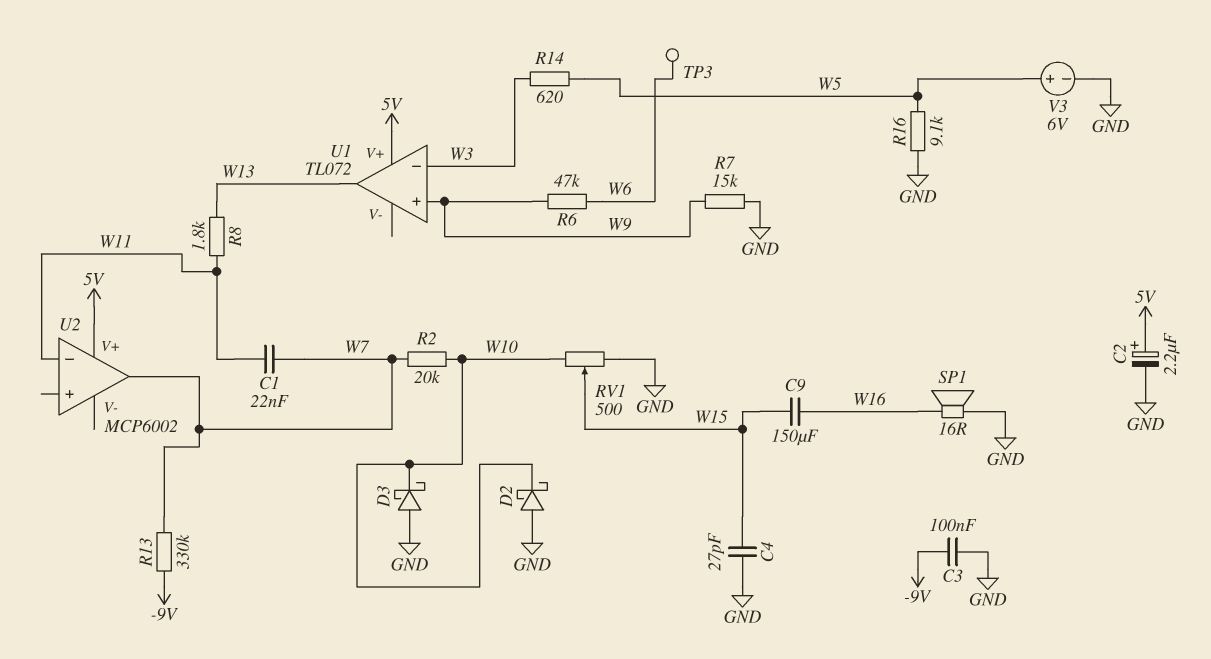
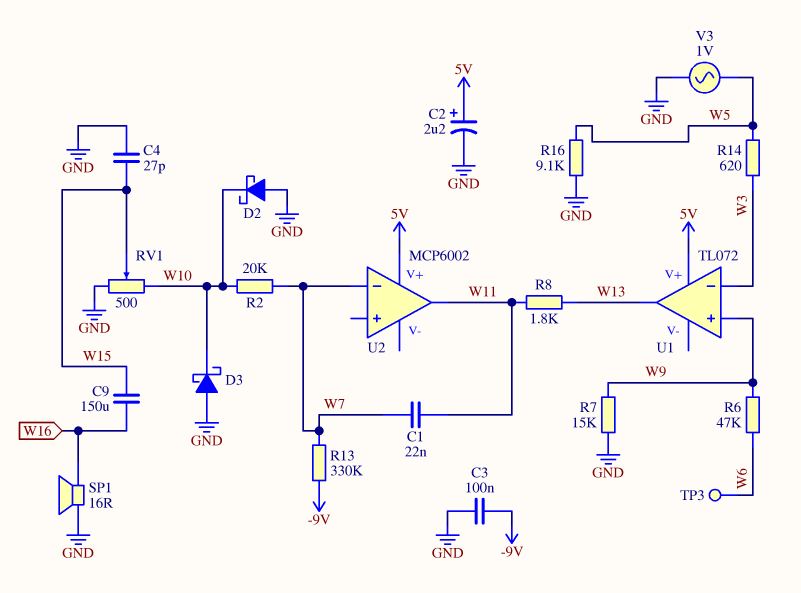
U2 pin in-: W11 -> W7
U2 pin out: W7 -> W11
V3: 6V (plus W5, minus GND) -> AC 1V (GND, W5)

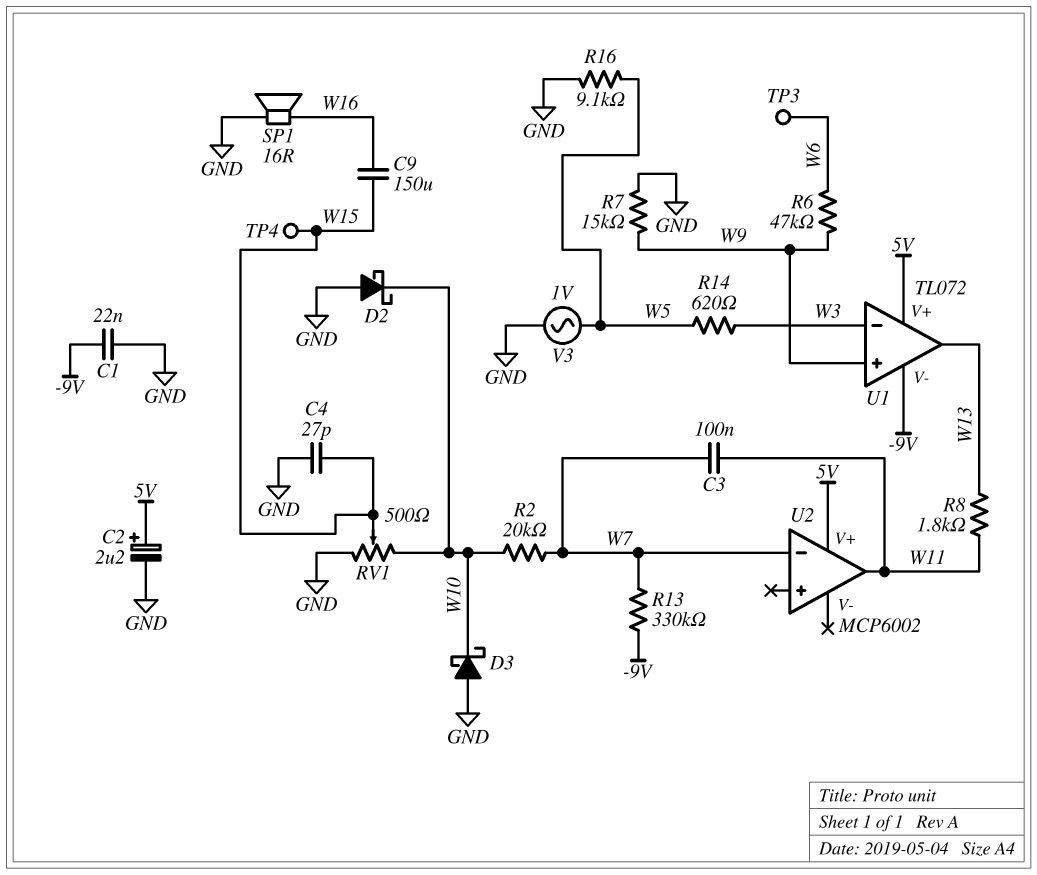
C1: 22nF (W7, W11) -> 22nF (-9V, GND)
C3: 100nF (-9V, GND) -> 100nF (W7, W11)
TP4: none -> test point (W15)
U1 pin V-: none -> -9V

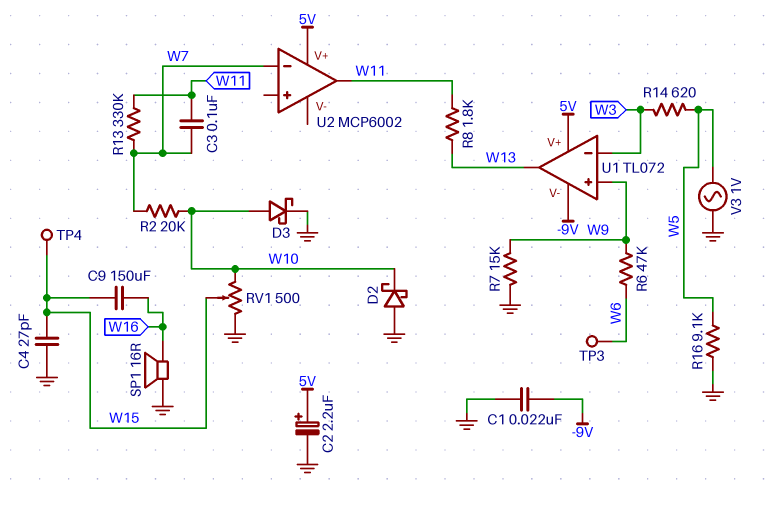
D3: schottky (A GND, K W10) -> schottky (A W10, K GND)
R13: 330k (-9V, W7) -> 330k (W7, W11)

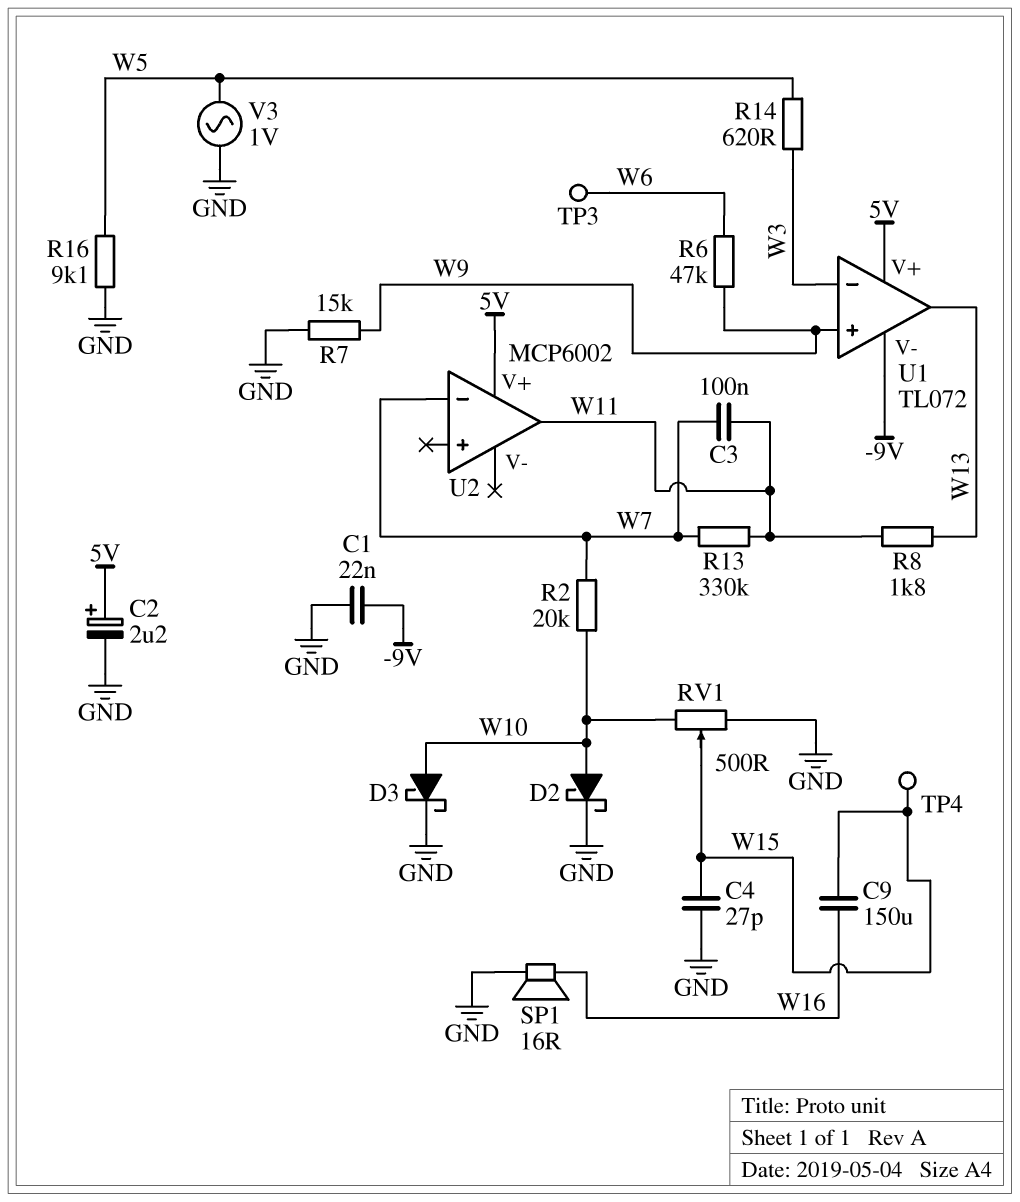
D2: schottky (A GND, K W10) -> schottky (A W10, K GND)

